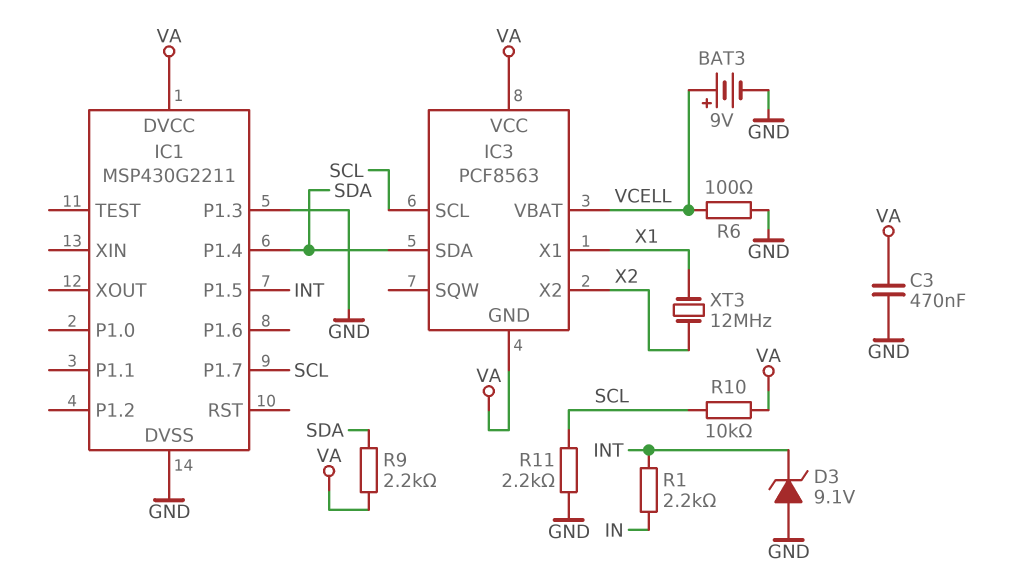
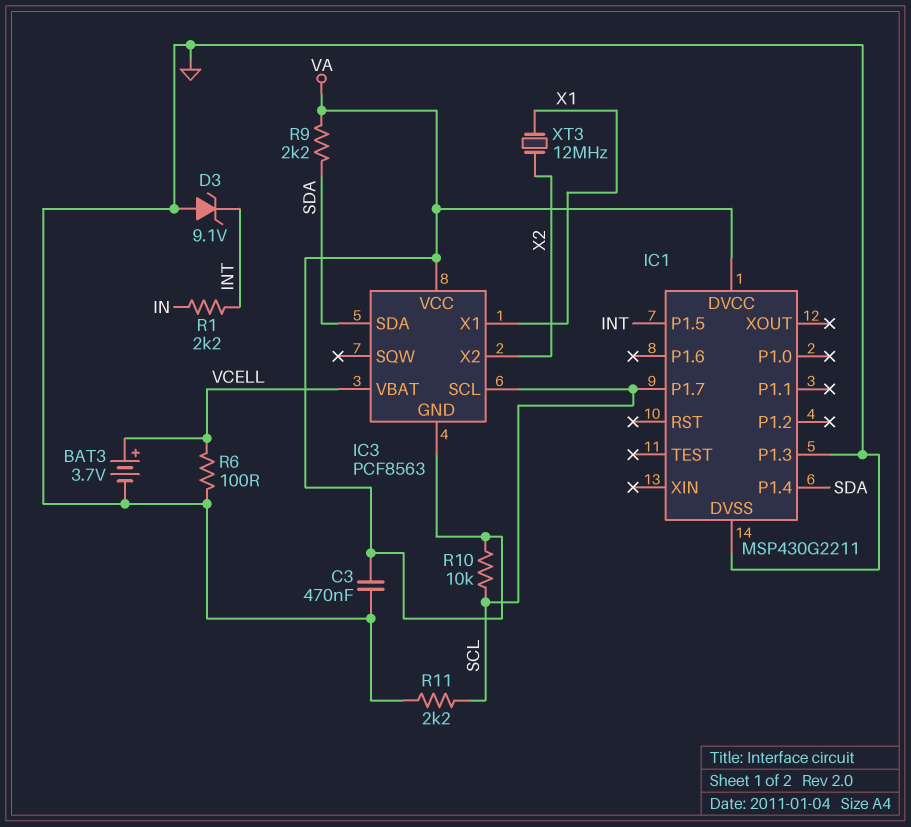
BAT3: 9V (plus VCELL, minus GND) -> 3.7V (plus VCELL, minus GND)

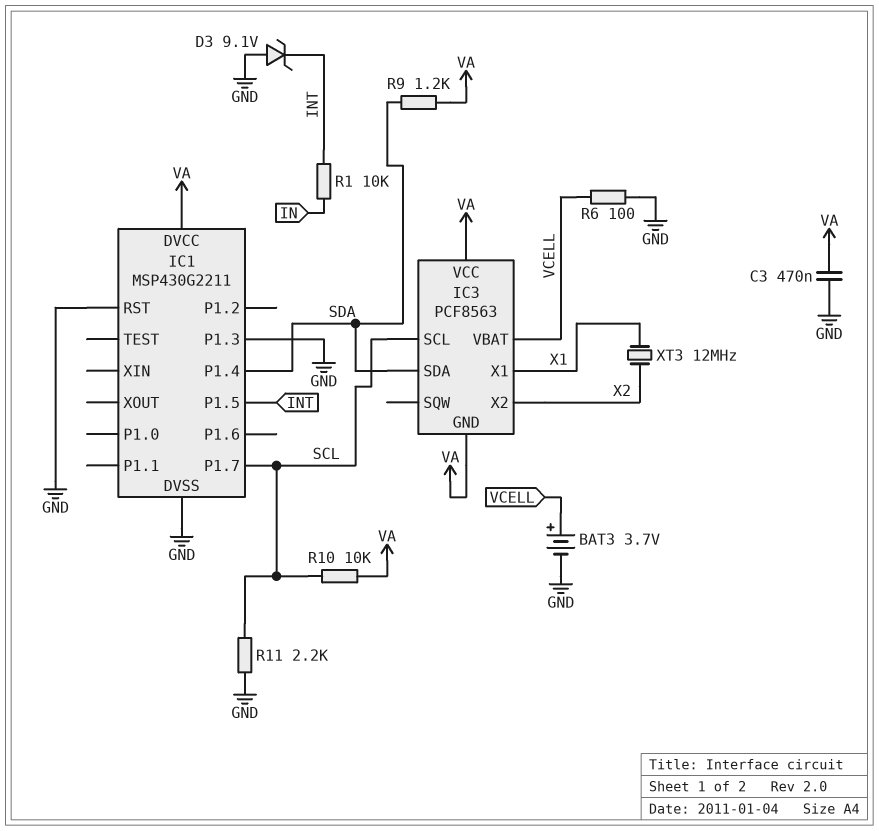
IC1 pin RST: none -> GND
R1: 2.2k (IN, INT) -> 10k (IN, INT)
R9: 2.2k (SDA, VA) -> 1.2k (SDA, VA)

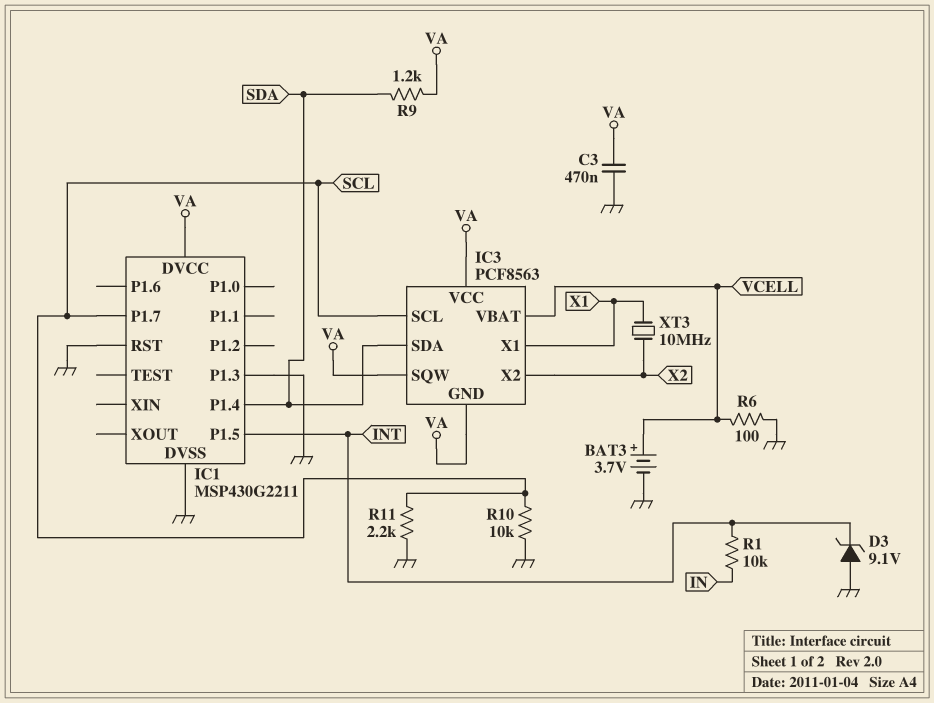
IC3 pin SQW: none -> VA
R10: 10k (SCL, VA) -> 10k (GND, SCL)
XT3: 12MHz (X1, X2) -> 10MHz (X1, X2)

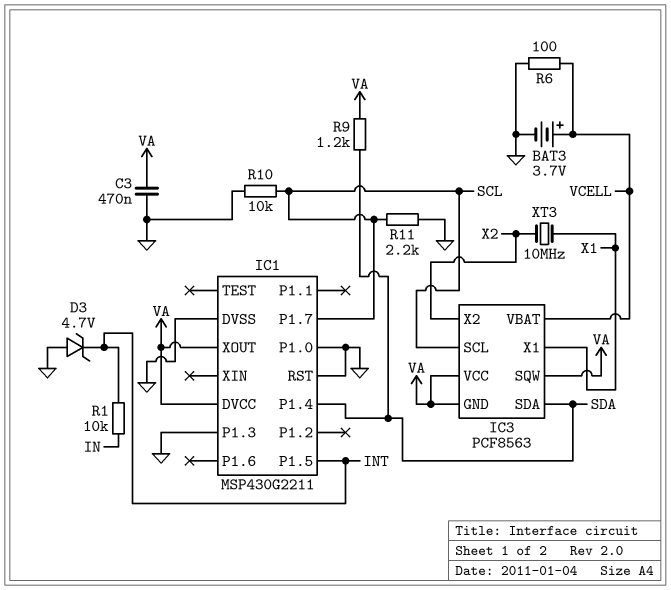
D3: zener 9.1V (A GND, K INT) -> zener 4.7V (A GND, K INT)
IC1 pin P1.0: none -> GND
IC1 pin XOUT: none -> VA

